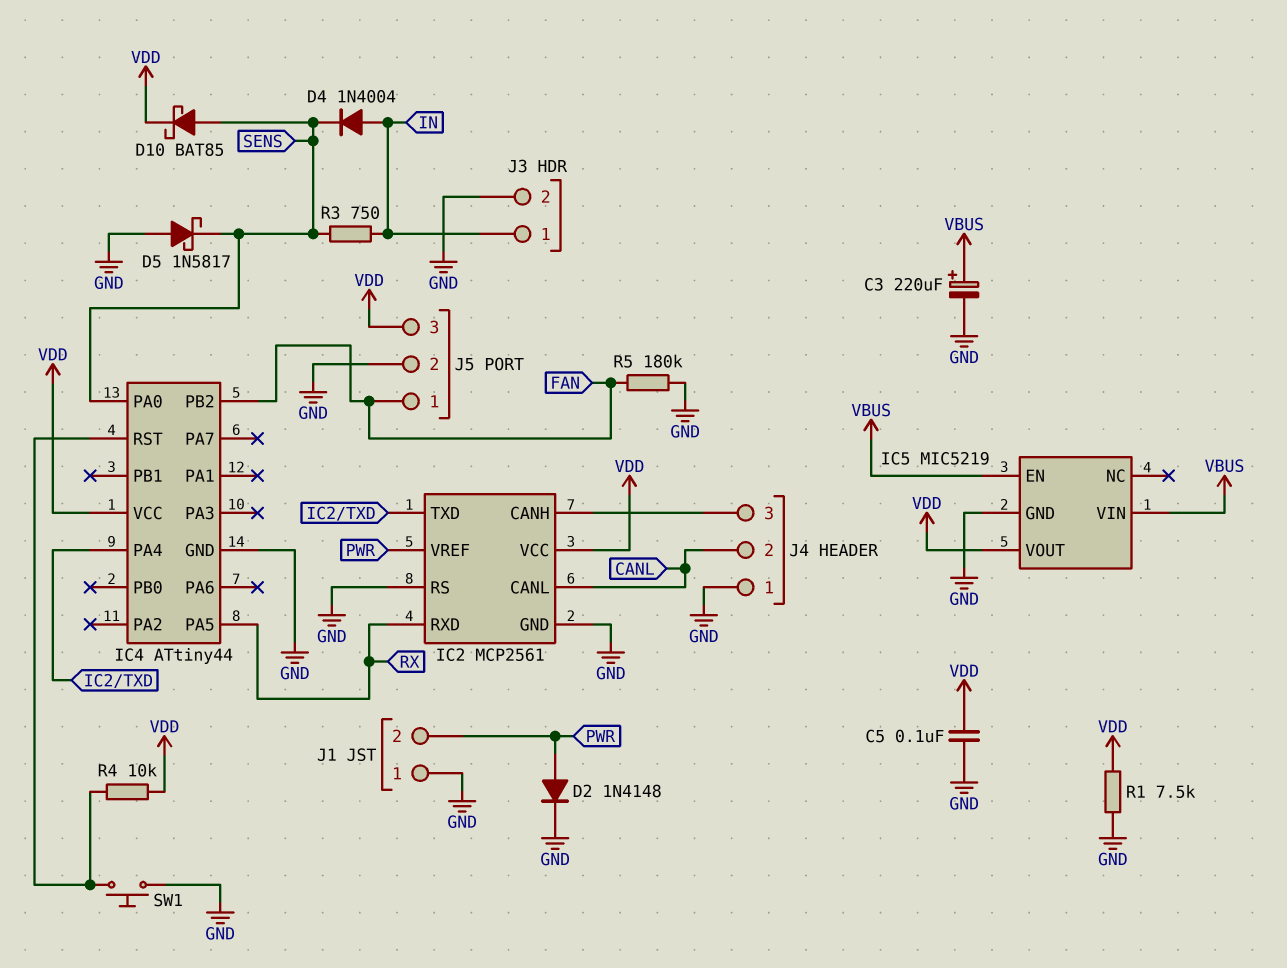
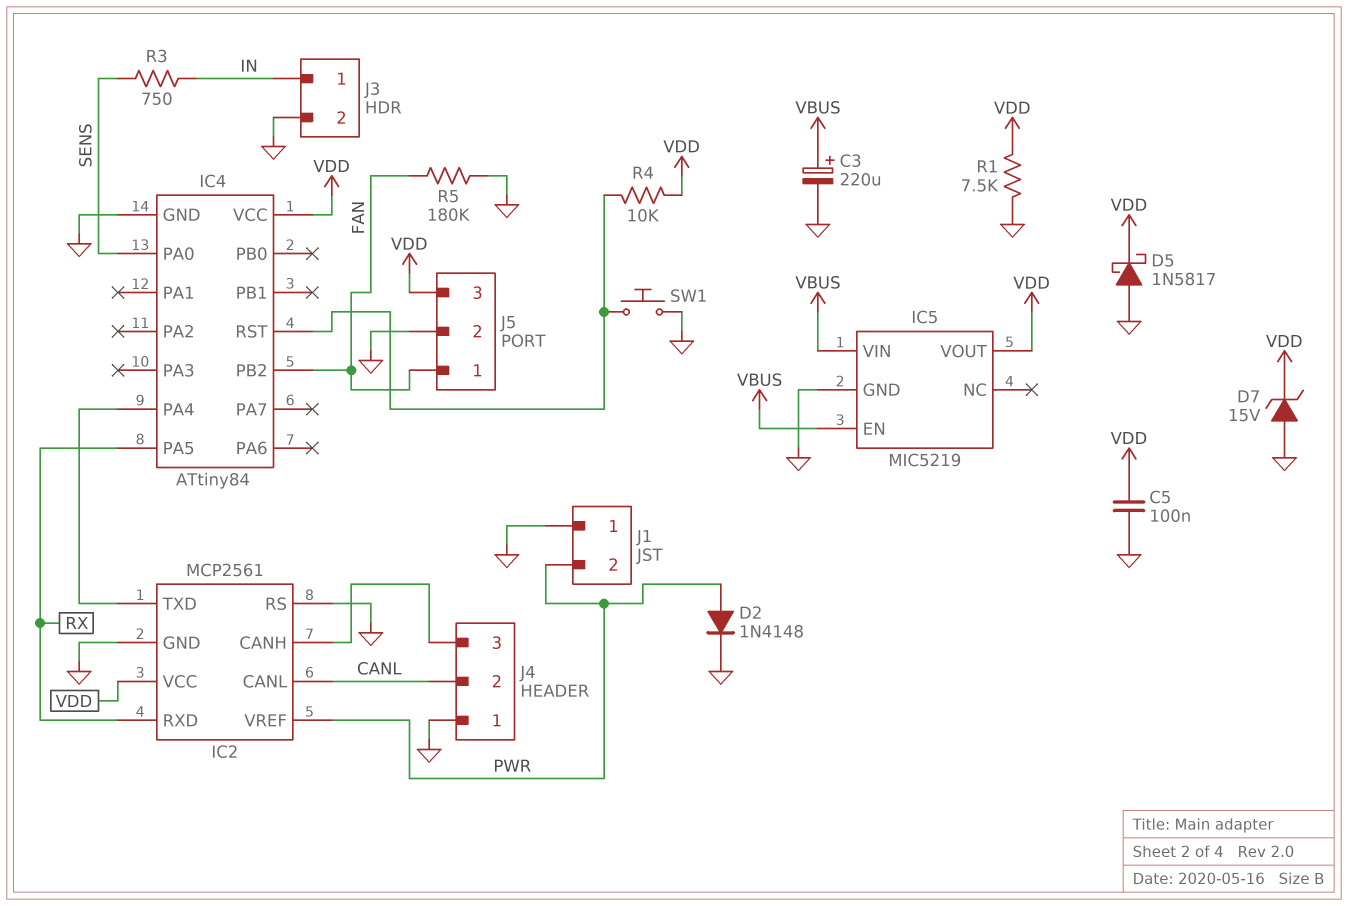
D4: diode 1N4004 (A IN, K SENS) -> none
D5: schottky 1N5817 (A GND, K SENS) -> schottky 1N5817 (A GND, K VDD)
D7: none -> zener 15V (A GND, K VDD)
D10: schottky BAT85 (A SENS, K VDD) -> none
IC4: ATtiny44 -> ATtiny84

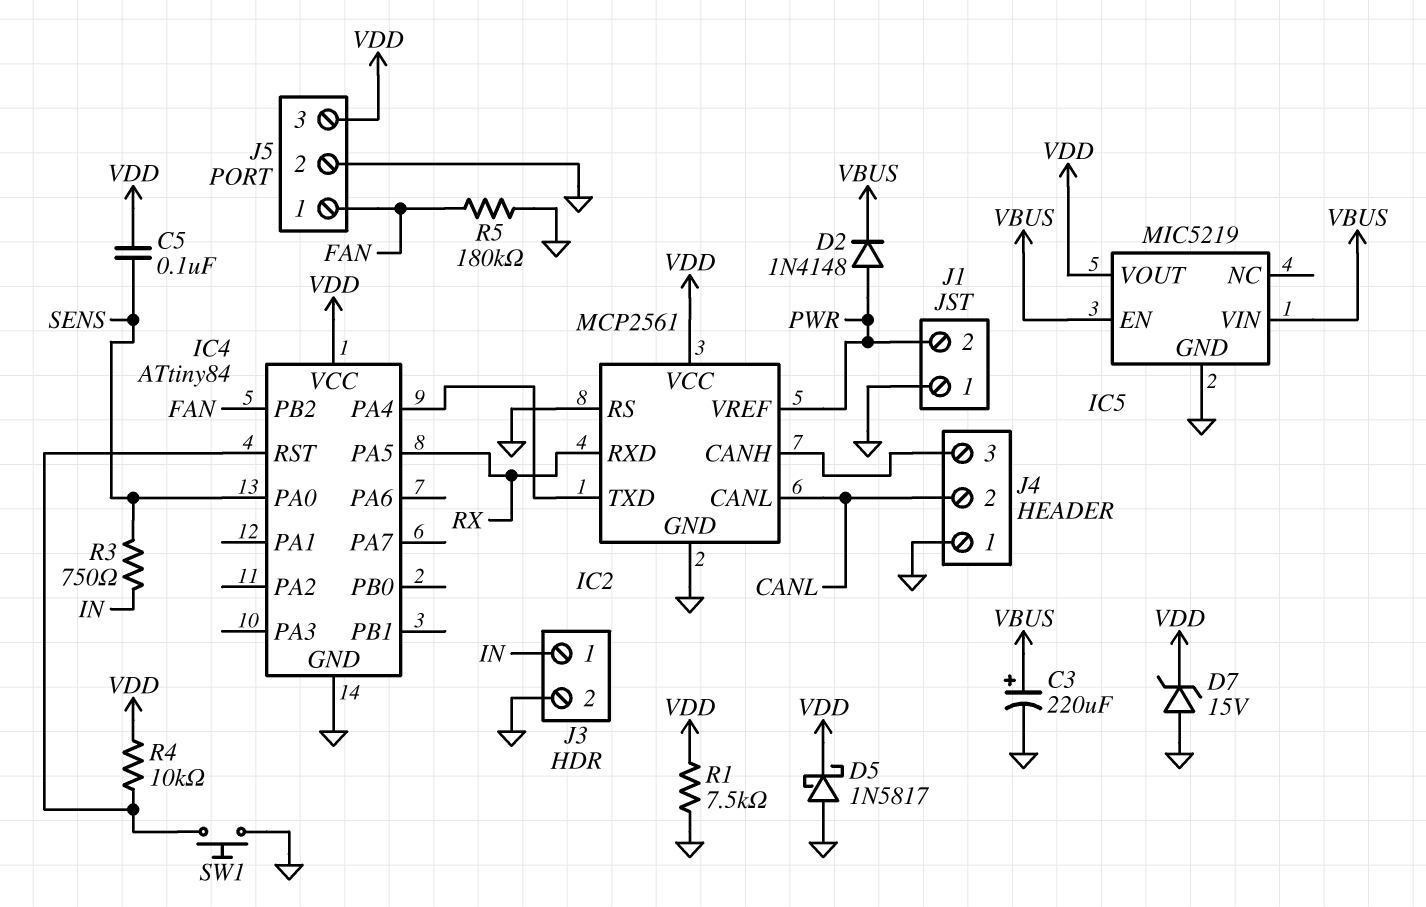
C5: 100nF (GND, VDD) -> 100nF (SENS, VDD)
D2: diode 1N4148 (A PWR, K GND) -> diode 1N4148 (A PWR, K VBUS)

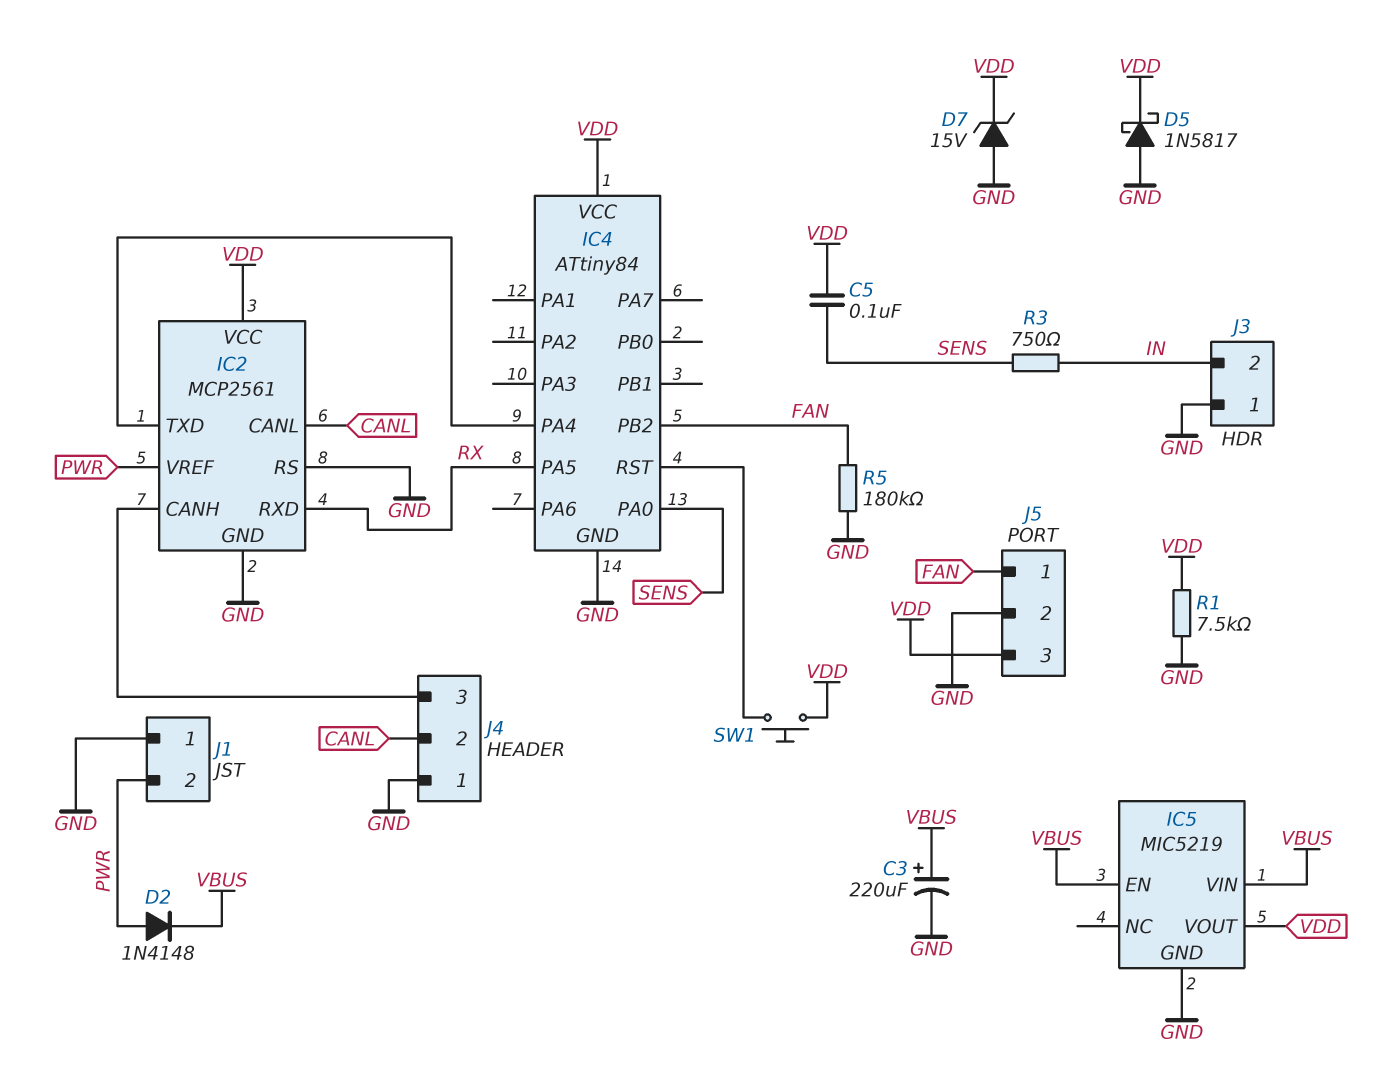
J3 pin 1: IN -> GND
J3 pin 2: GND -> IN
R4: 10k (IC4/RST, VDD) -> none
SW1: button (GND, IC4/RST) -> button (IC4/RST, VDD)

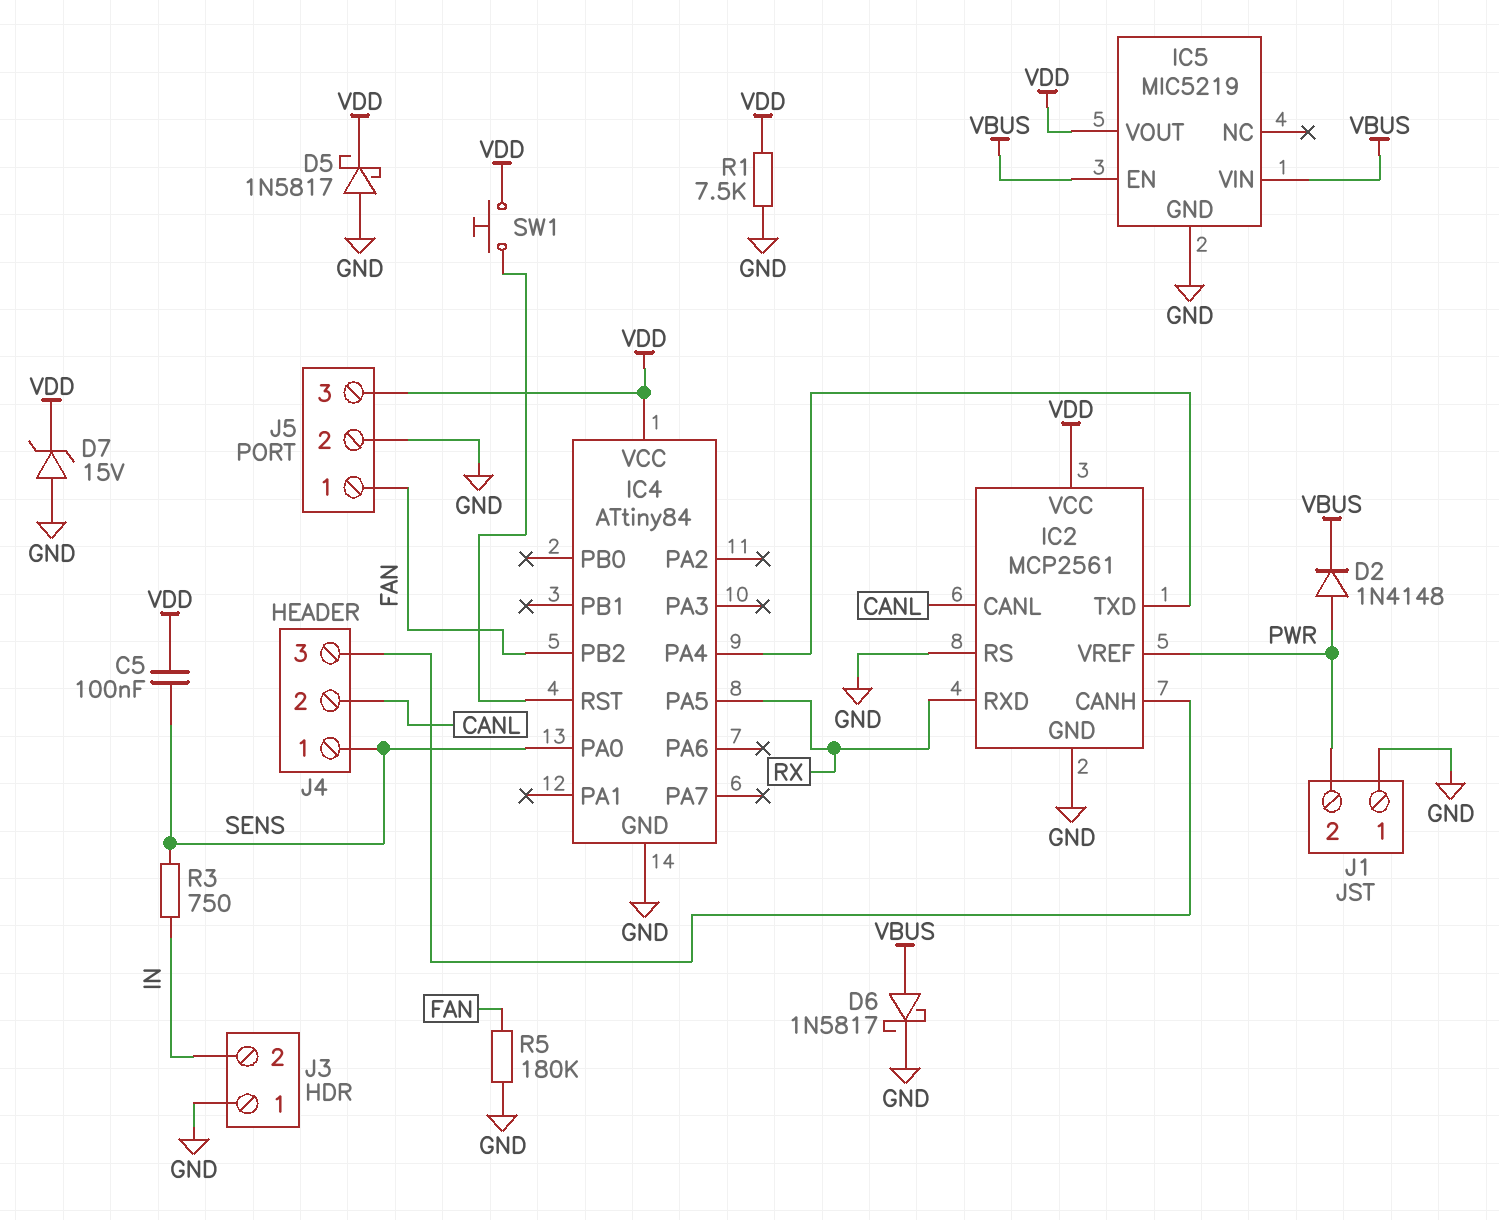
C3: 220uF (plus VBUS, minus GND) -> none
D6: none -> schottky 1N5817 (A VBUS, K GND)
J4 pin 1: GND -> SENS

